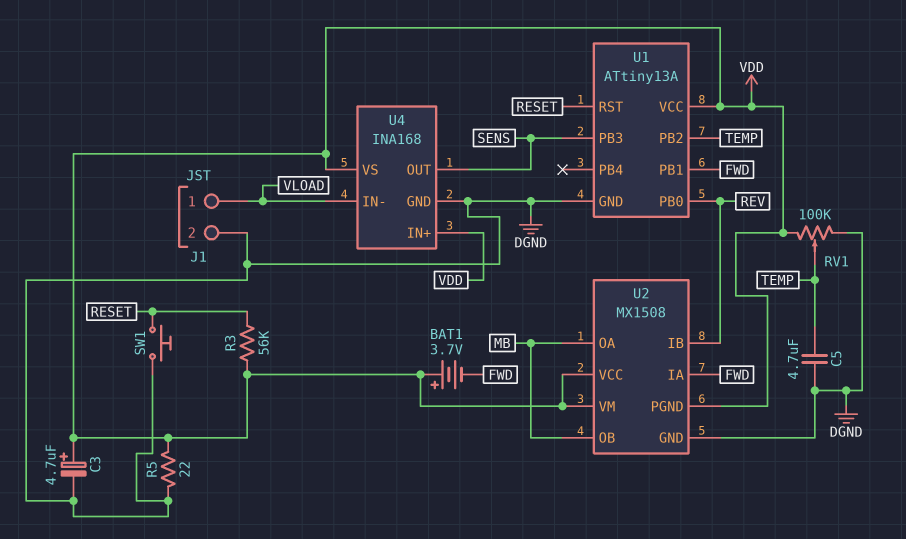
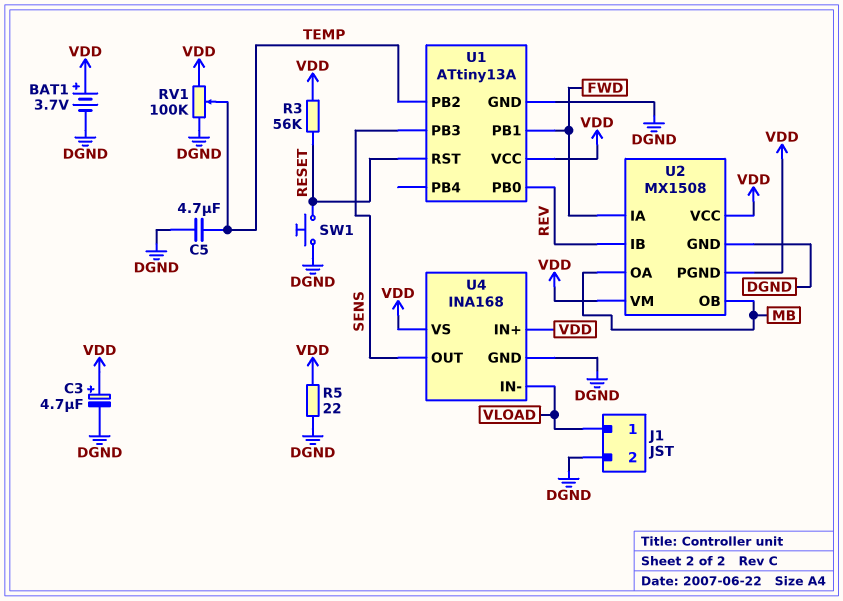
BAT1: 3.7V (plus VDD, minus FWD) -> 3.7V (plus VDD, minus DGND)

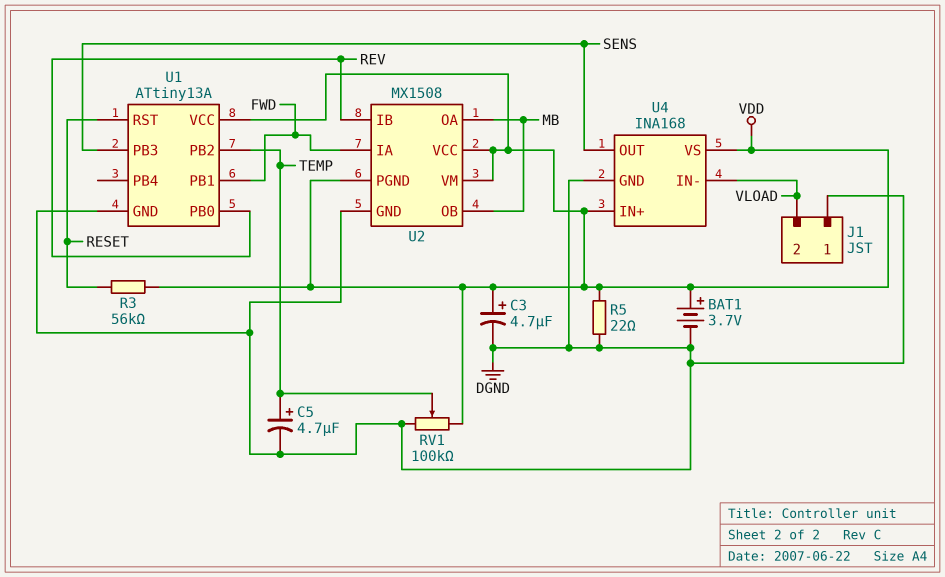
C5: 4.7uF (DGND, TEMP) -> 4.7uF (plus TEMP, minus DGND)
J1 pin 1: VLOAD -> DGND
J1 pin 2: DGND -> VLOAD
SW1: button (DGND, RESET) -> none

